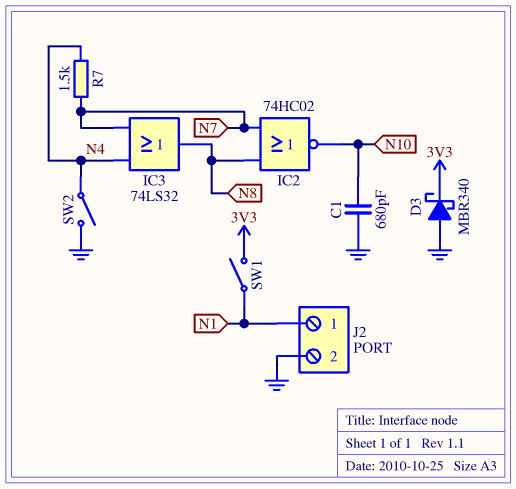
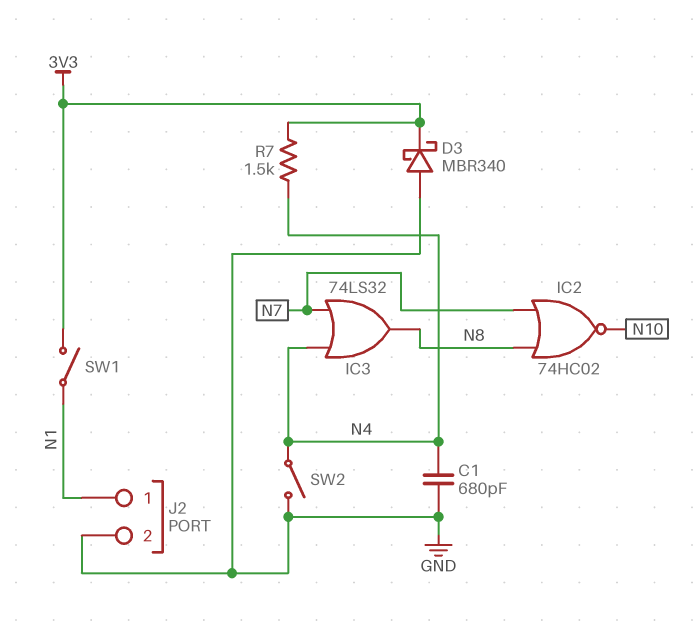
C1: 680pF (GND, N10) -> 680pF (GND, N4)
R7: 1.5k (N4, N7) -> 1.5k (3V3, N4)

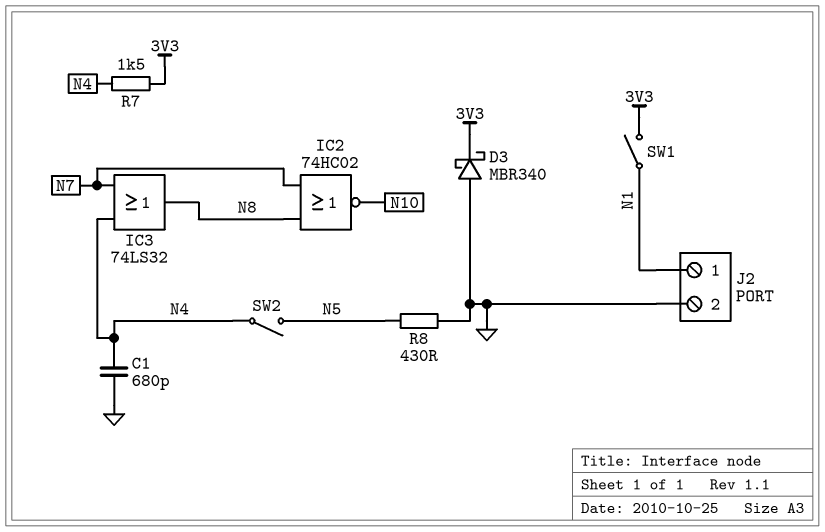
R8: none -> 430 (GND, N5)
SW2: switch (GND, N4) -> switch (N4, N5)

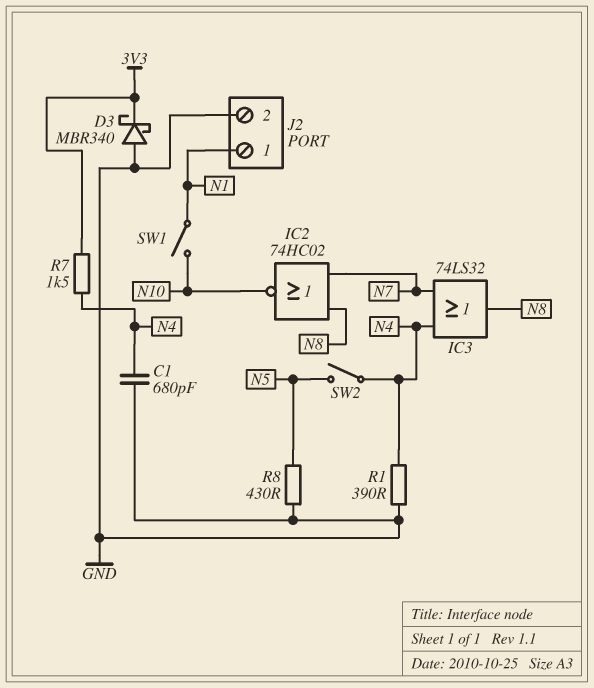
R1: none -> 390 (GND, N4)
SW1: switch (3V3, N1) -> switch (N1, N10)

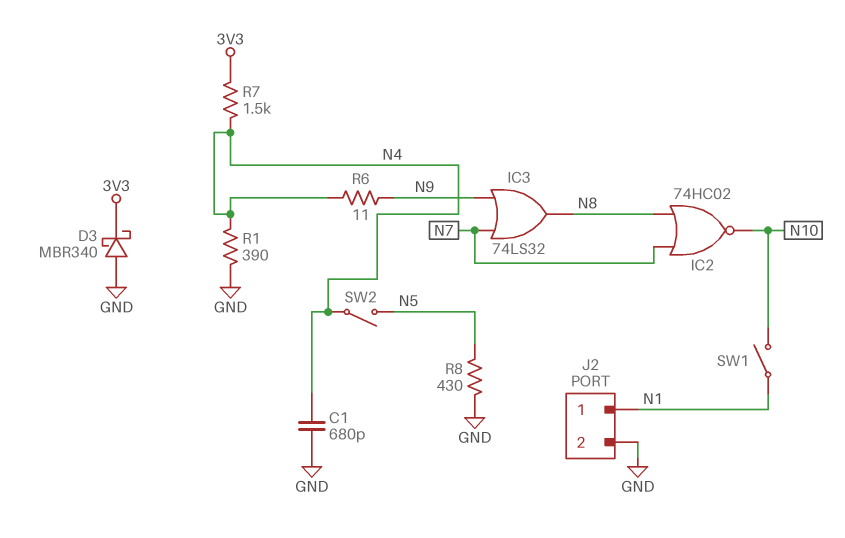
IC3: OR 74LS32 (in N4, in N7, out N8) -> OR 74LS32 (in N7, in N9, out N8)
R6: none -> 11 (N4, N9)

